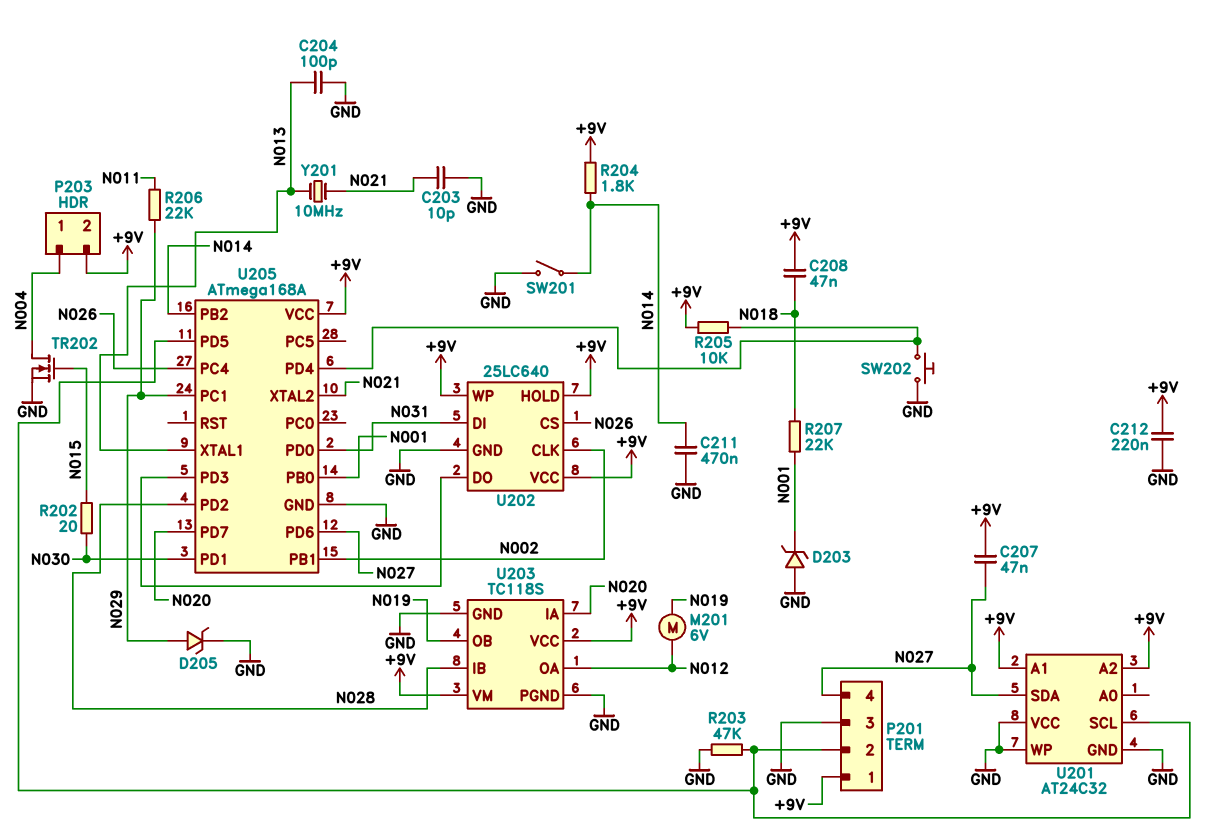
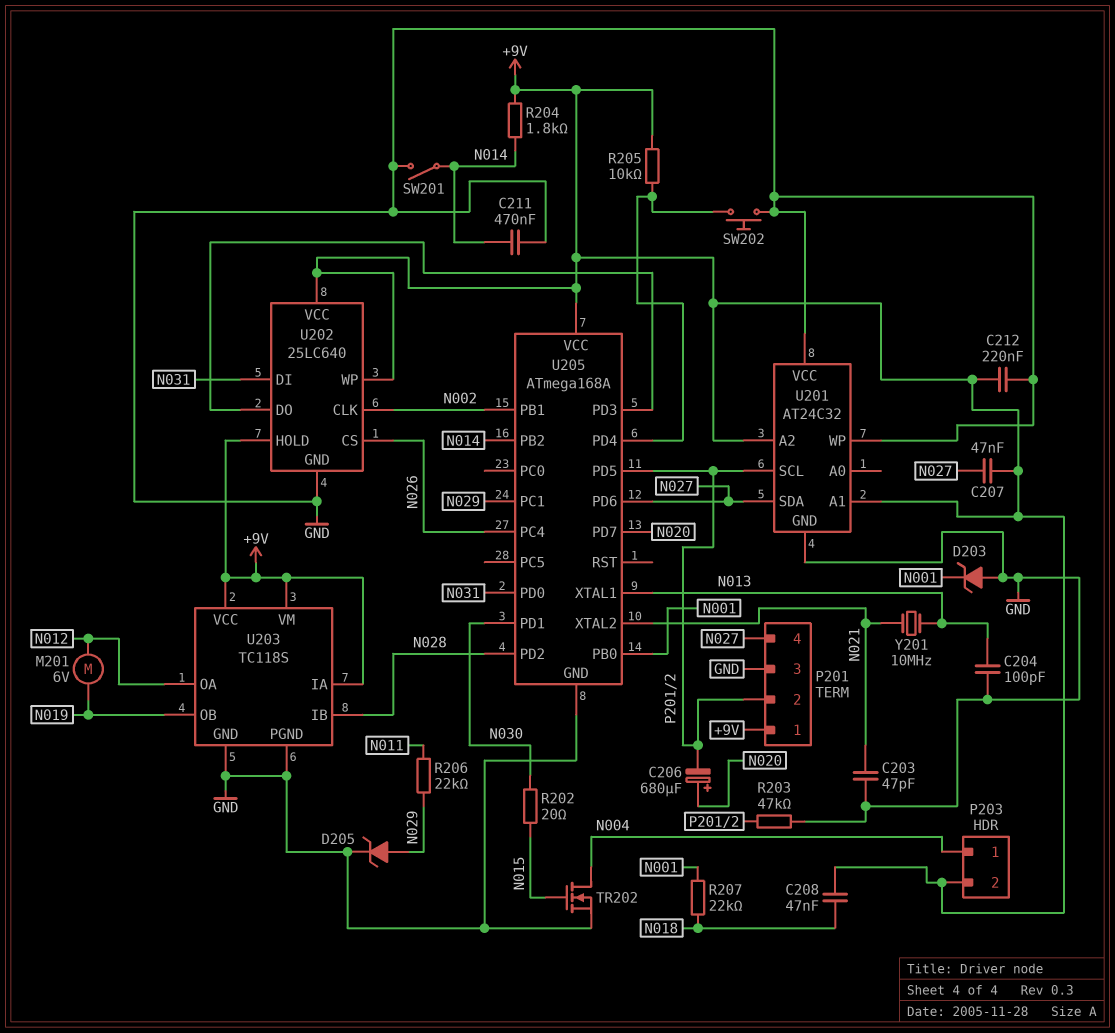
C203: 10pF (GND, N021) -> 47pF (GND, N021)
C206: none -> 680uF (plus N020, minus P201/2)
U203 pin IA: N020 -> +9V

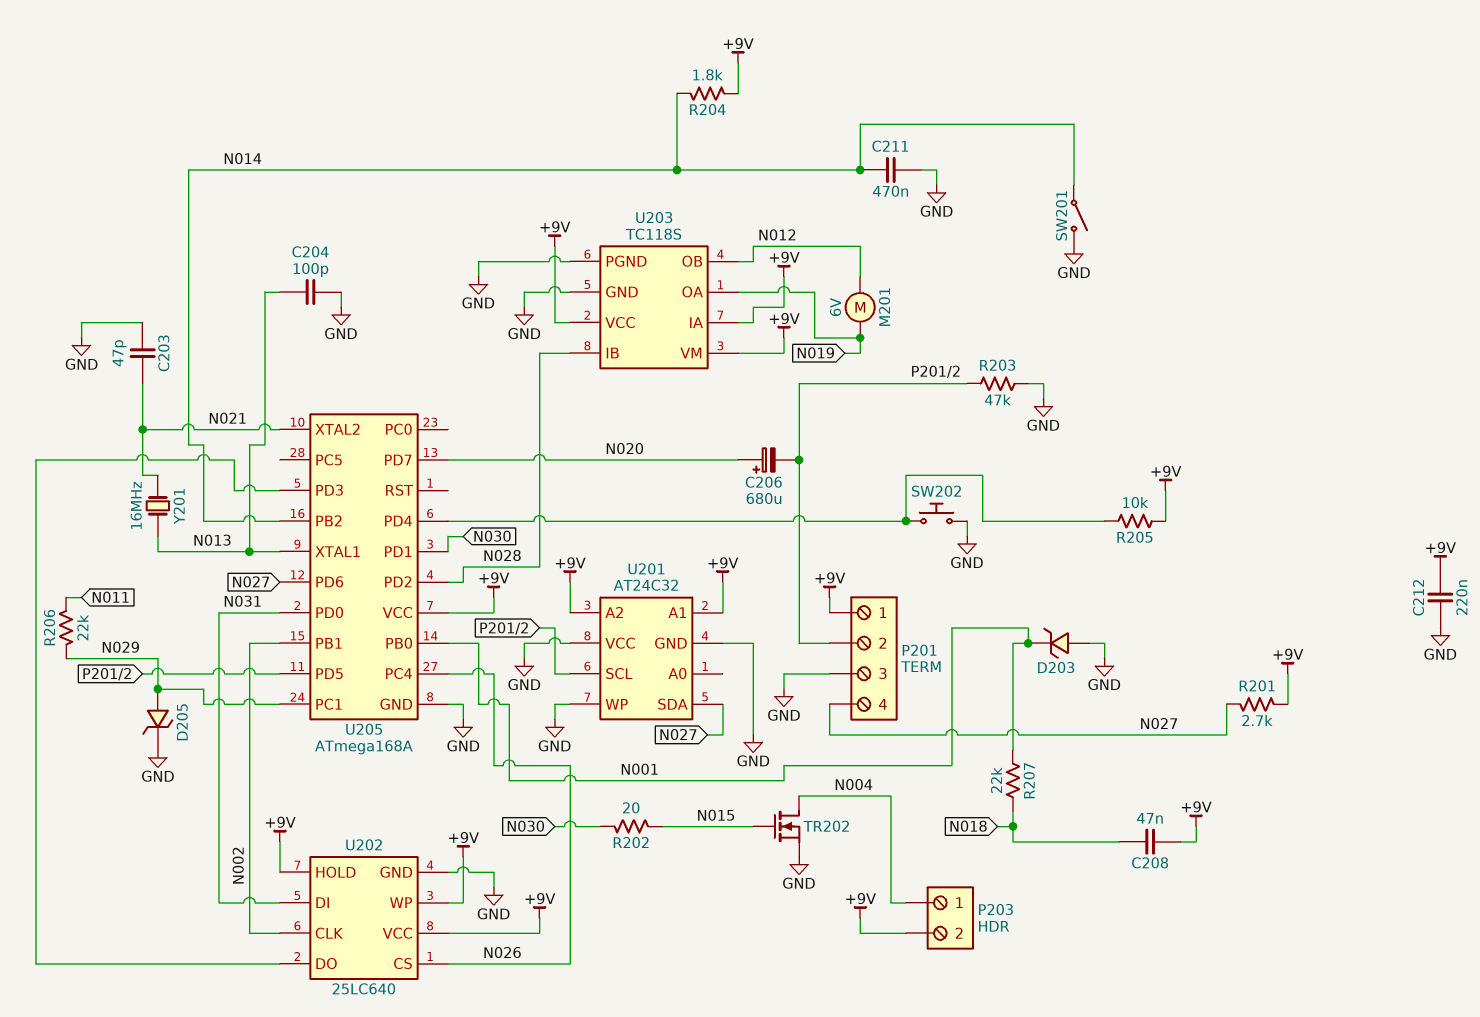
C207: 47nF (+9V, N027) -> none
R201: none -> 2.7k (+9V, N027)
U203 pin OA: N012 -> N019
U203 pin OB: N019 -> N012
Y201: 10MHz (N013, N021) -> 16MHz (N013, N021)

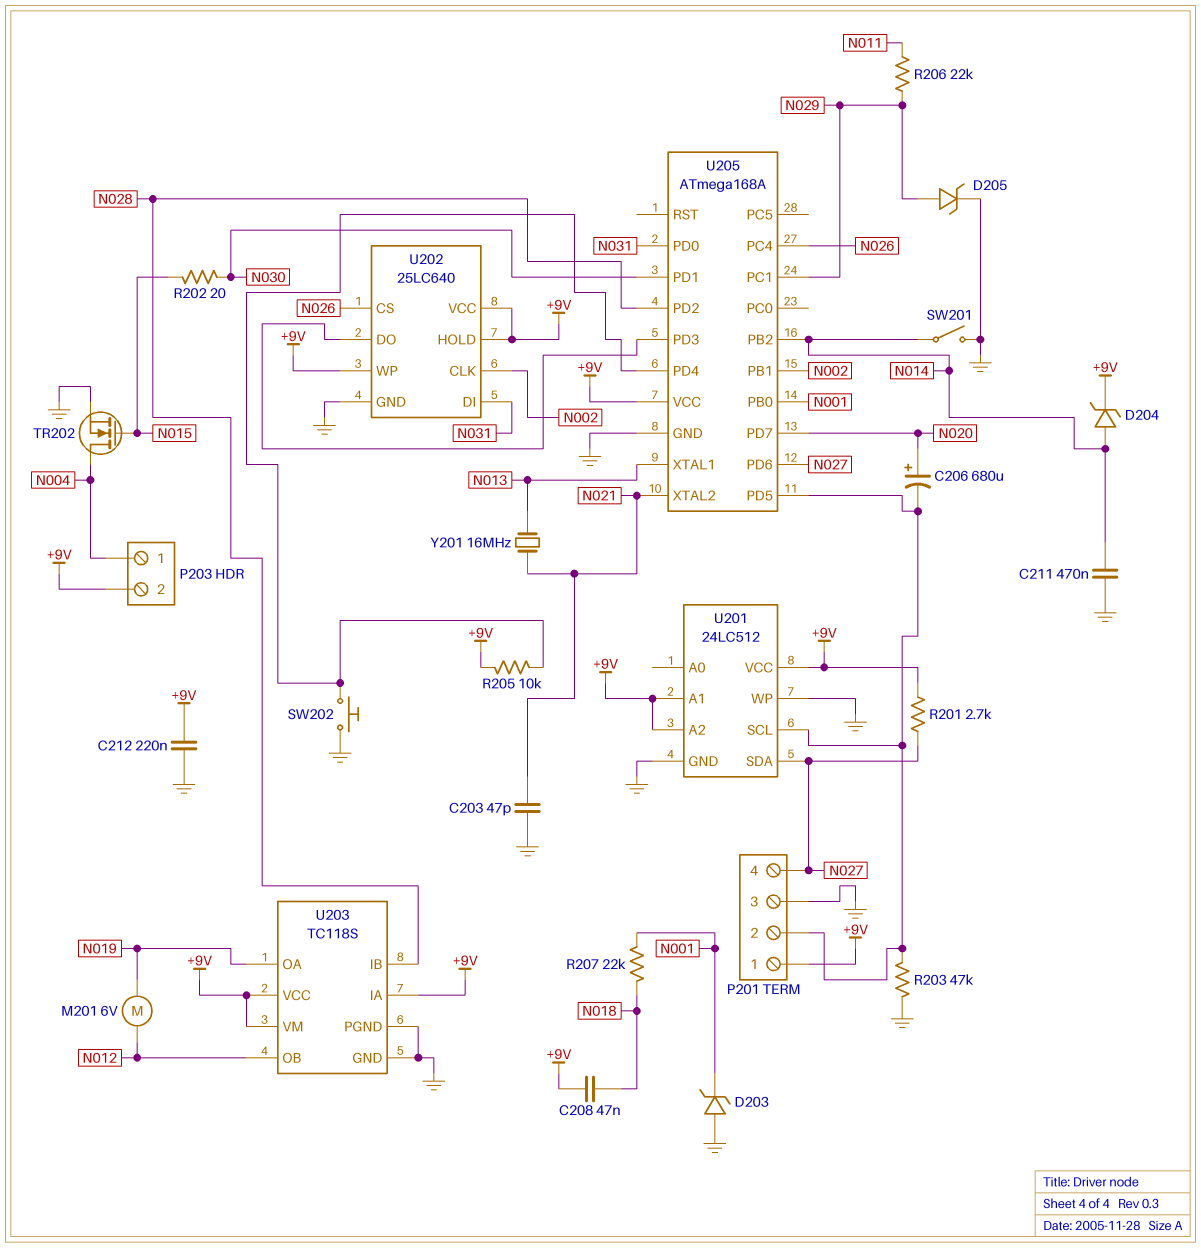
C204: 100pF (GND, N013) -> none
D204: none -> zener (A N014, K +9V)
R204: 1.8k (+9V, N014) -> none
U201: AT24C32 -> 24LC512
U201 pin VCC: GND -> +9V

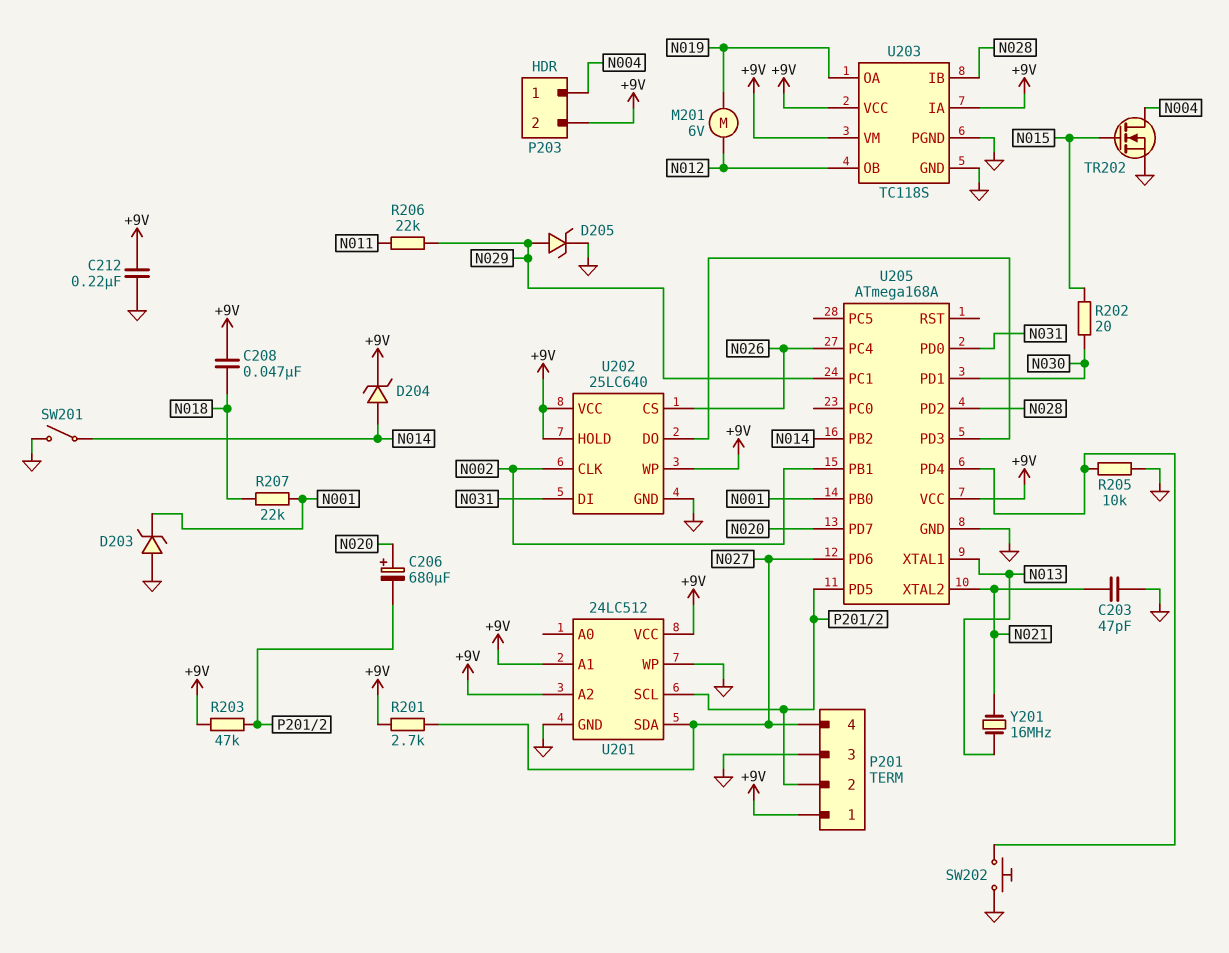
C211: 470nF (GND, N014) -> none
R203: 47k (GND, P201/2) -> 47k (+9V, P201/2)
R205: 10k (+9V, U205/PD4) -> 10k (GND, U205/PD4)

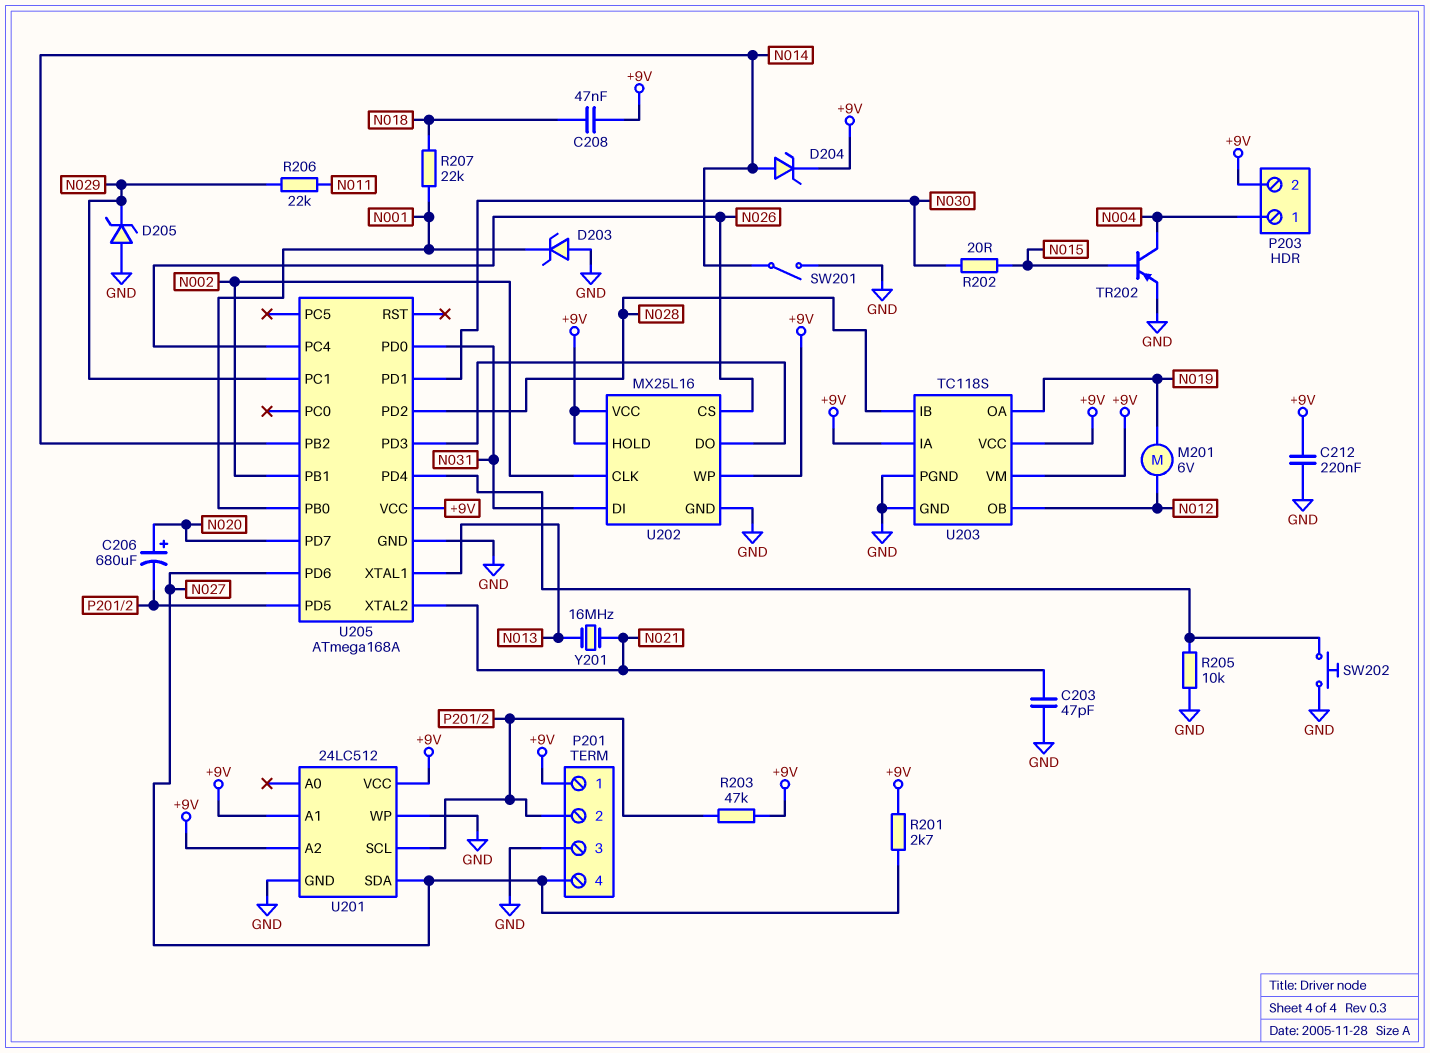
D205: zener (A N029, K GND) -> zener (A GND, K N029)
TR202: NMOS (G N015, D N004, S GND) -> PNP (B N015, C N004, E GND)
U202: 25LC640 -> MX25L16

